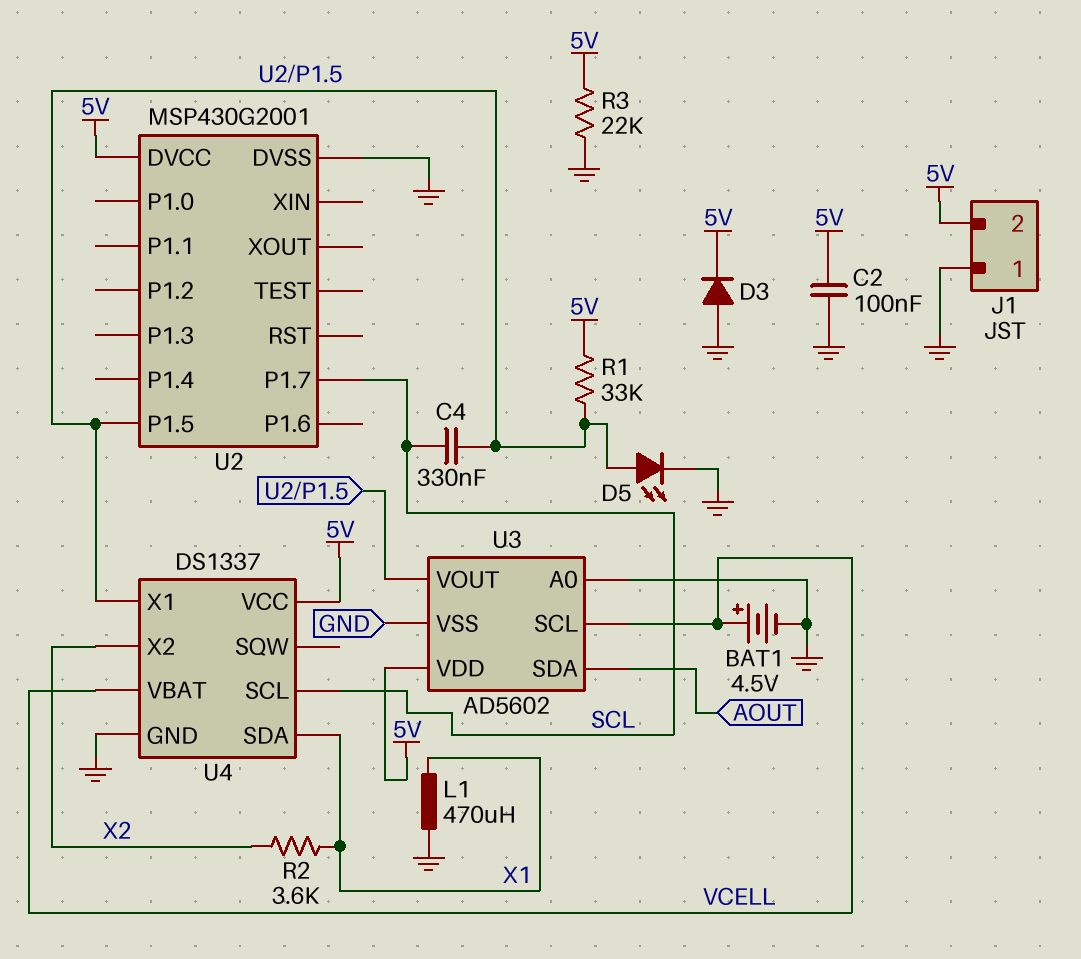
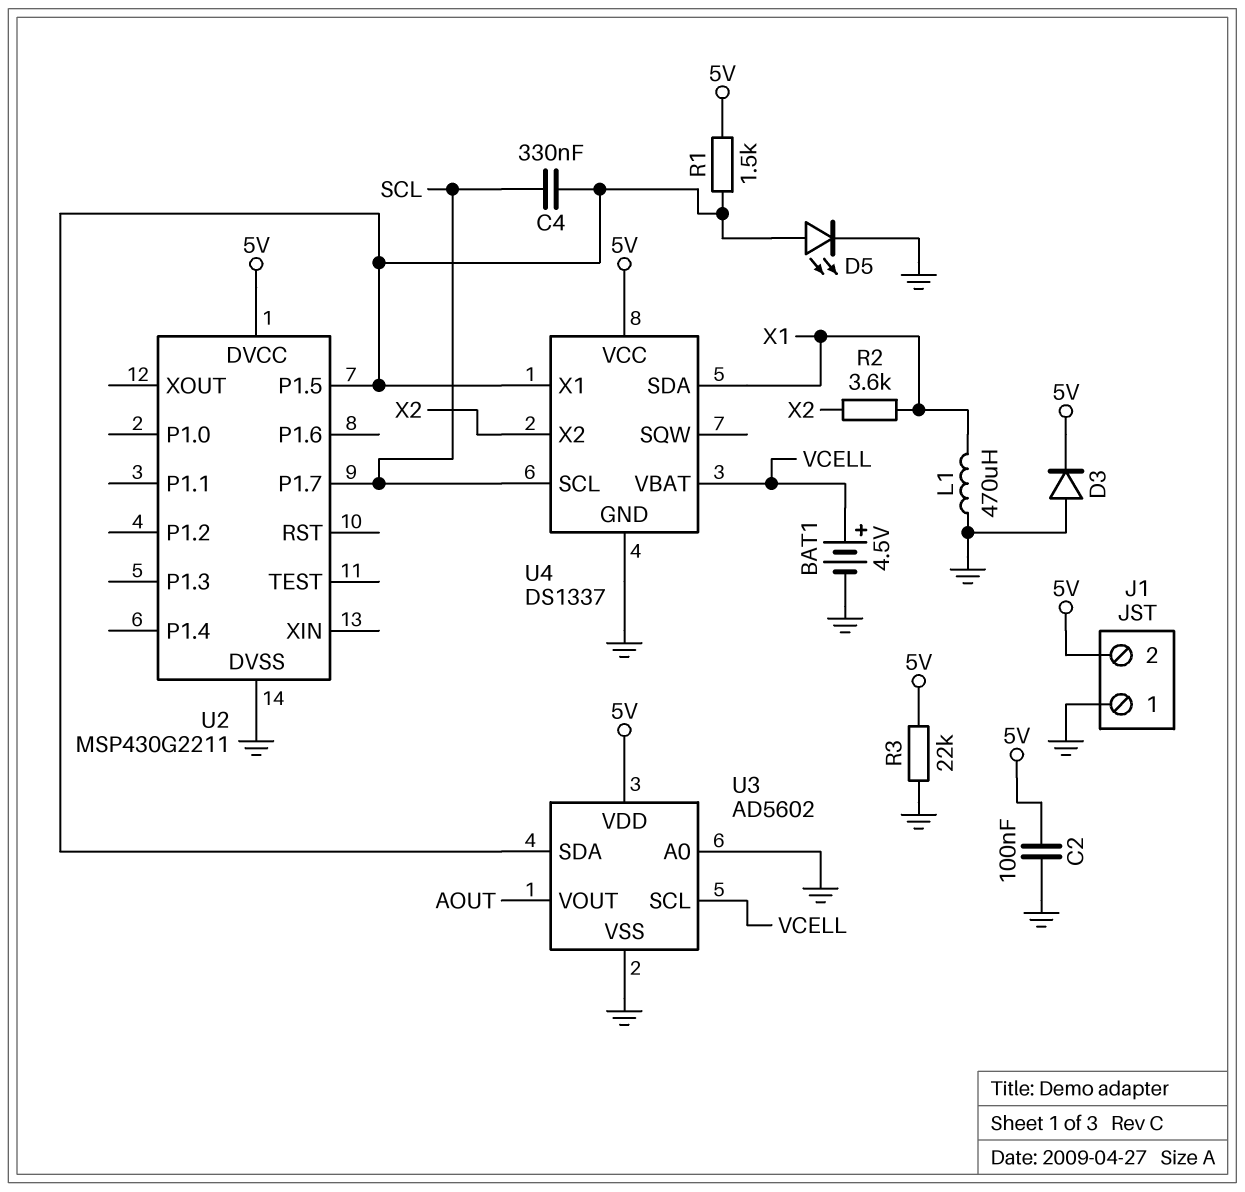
R1: 33k (5V, U2/P1.5) -> 1.5k (5V, U2/P1.5)
U2: MSP430G2001 -> MSP430G2211
U3 pin SDA: AOUT -> U2/P1.5
U3 pin VOUT: U2/P1.5 -> AOUT

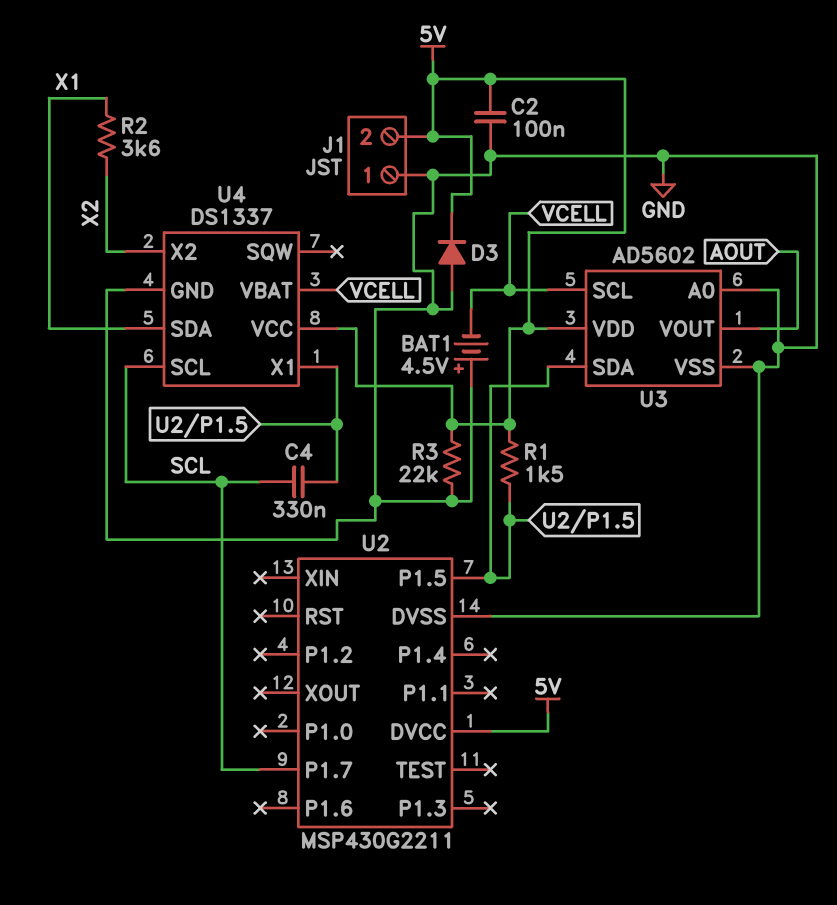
BAT1: 4.5V (plus VCELL, minus GND) -> 4.5V (plus GND, minus VCELL)
D5: LED (A U2/P1.5, K GND) -> none
L1: 470uH (GND, X1) -> none

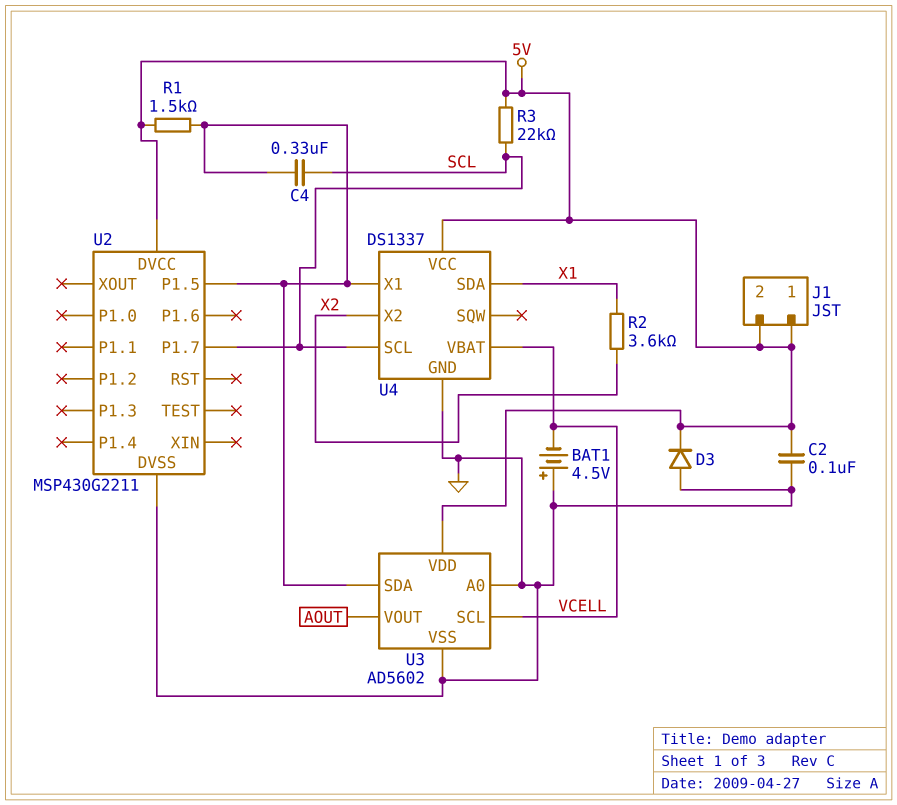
J1 pin 1: GND -> 5V
R3: 22k (5V, GND) -> 22k (5V, SCL)

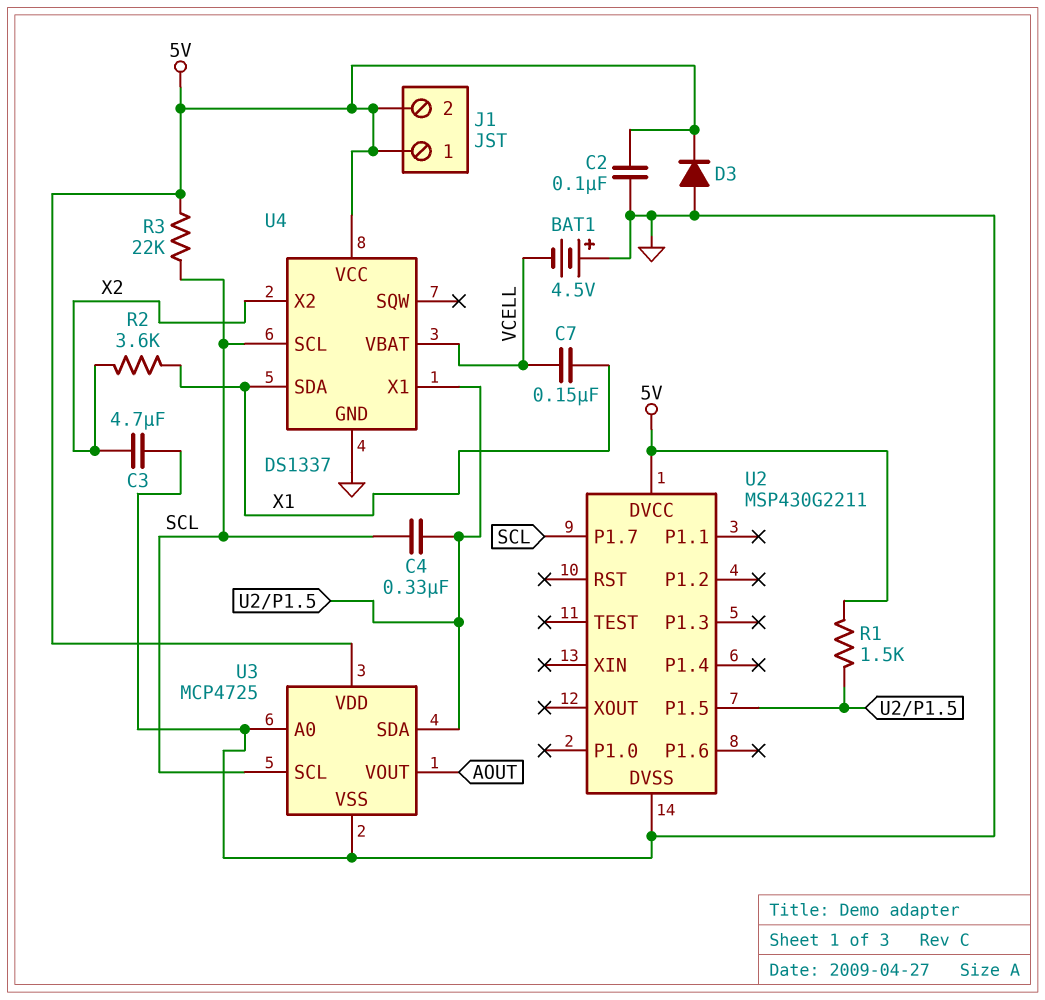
C3: none -> 4.7uF (GND, X2)
C7: none -> 150nF (VCELL, X1)
U3: AD5602 -> MCP4725
U3 pin SCL: VCELL -> SCL

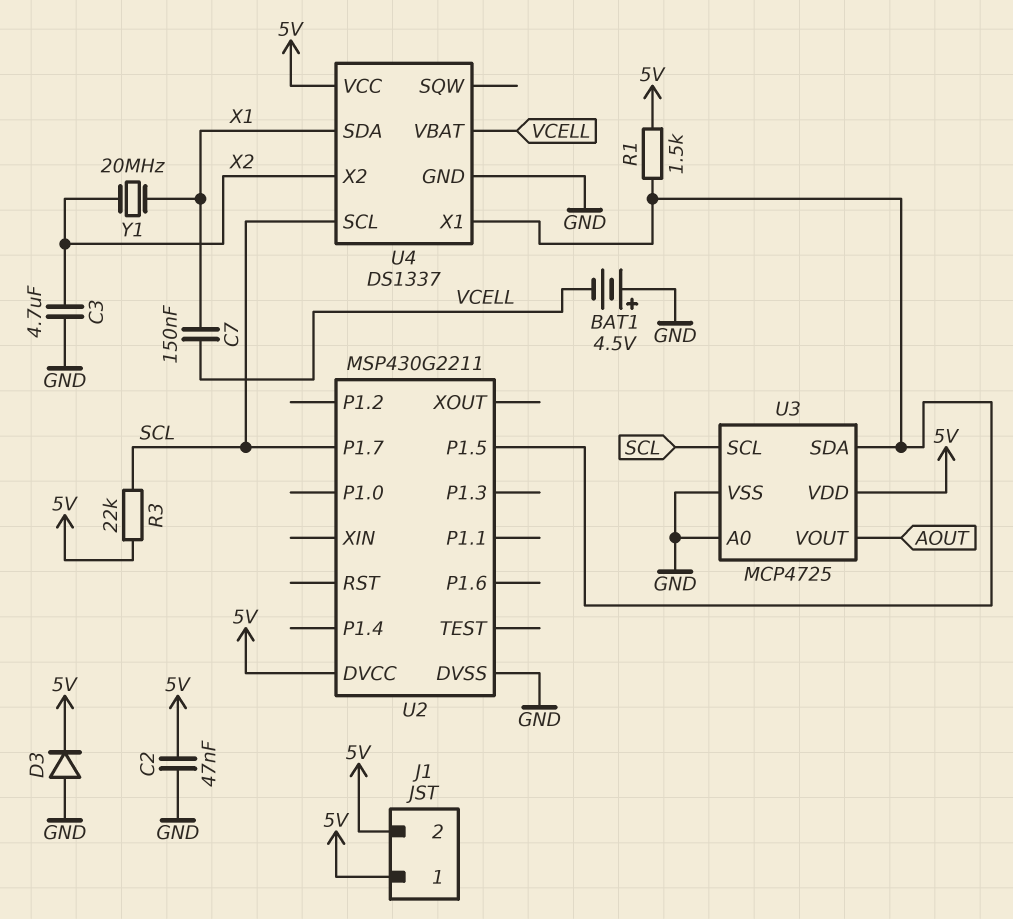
C2: 100nF (5V, GND) -> 47nF (5V, GND)
C4: 330nF (SCL, U2/P1.5) -> none
R2: 3.6k (X1, X2) -> none
Y1: none -> 20MHz (X1, X2)

